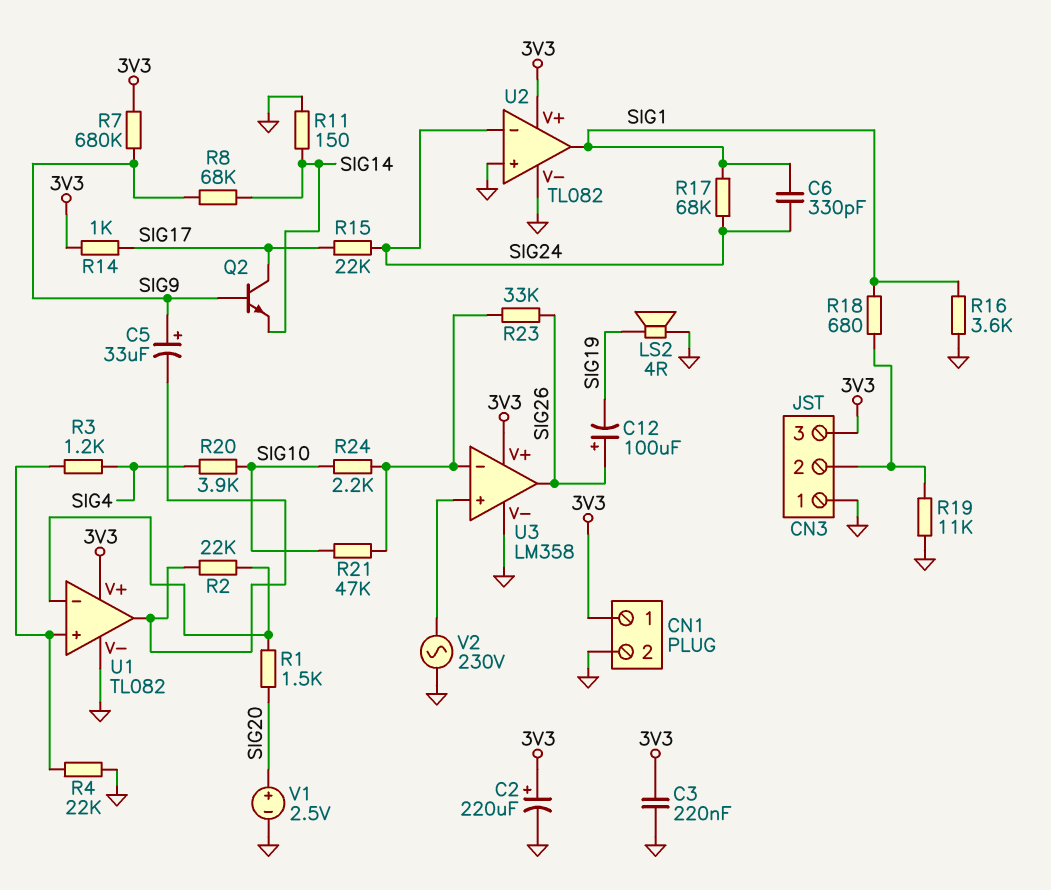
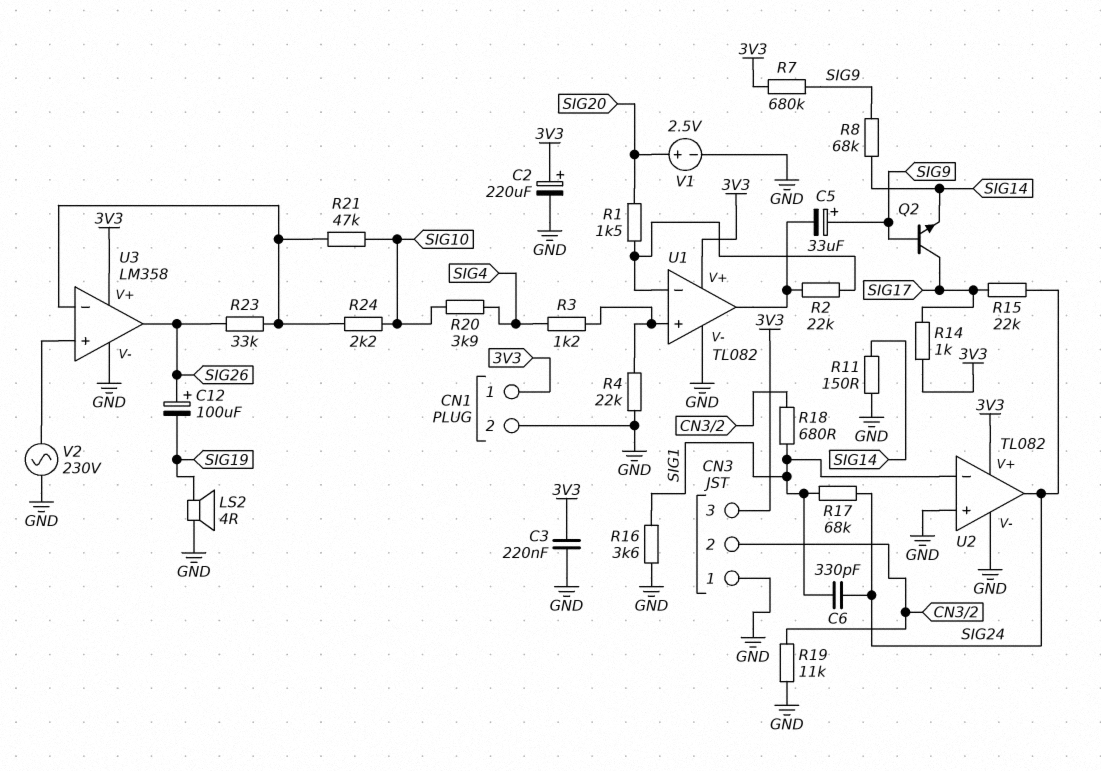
U2 pin in-: SIG24 -> SIG1
U2 pin out: SIG1 -> SIG24

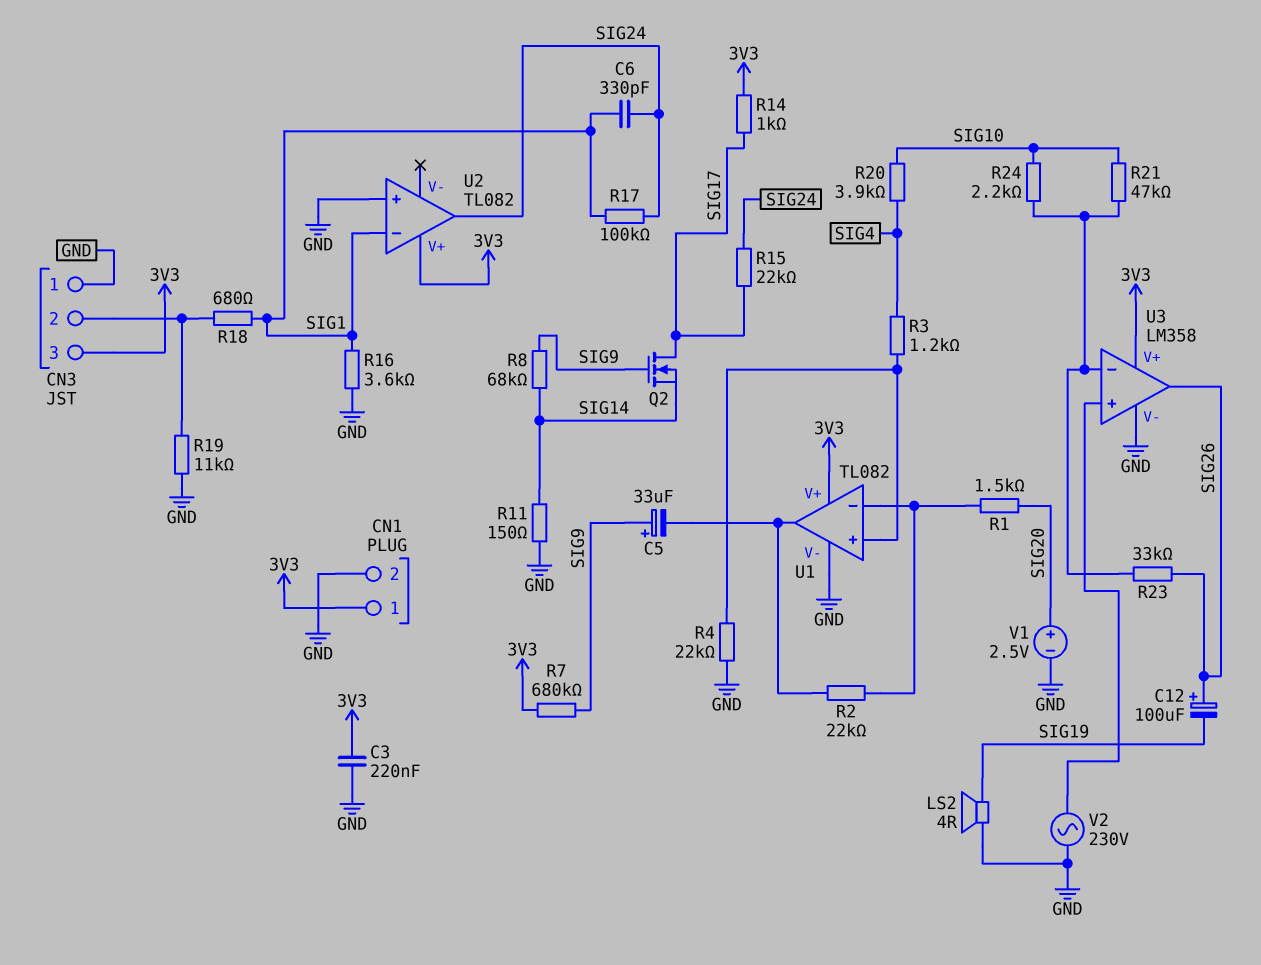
C2: 220uF (plus 3V3, minus GND) -> none
Q2: NPN (B SIG9, C SIG17, E SIG14) -> NMOS (G SIG9, D SIG17, S SIG14)
R17: 68k (SIG1, SIG24) -> 100k (SIG1, SIG24)
U2 pin V-: GND -> none

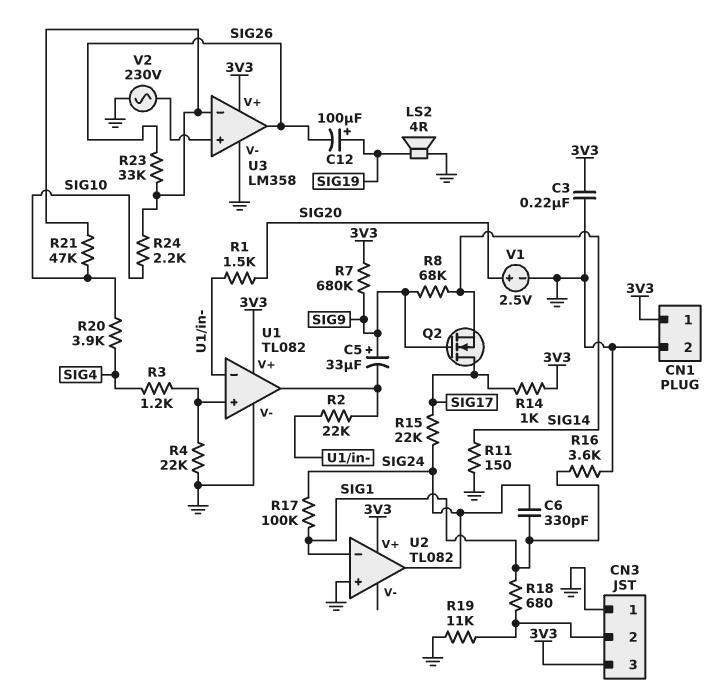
C12: 100uF (plus SIG26, minus SIG19) -> 100uF (plus SIG19, minus SIG26)

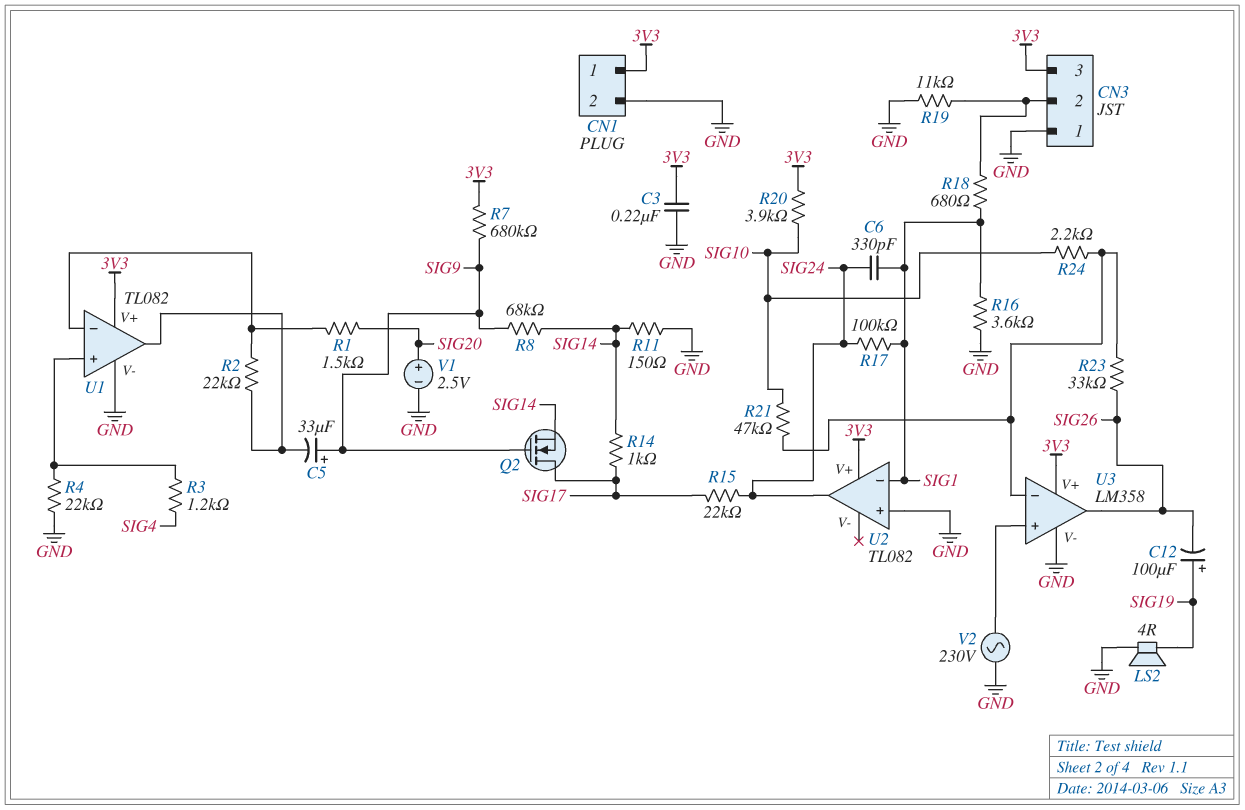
R14: 1k (3V3, SIG17) -> 1k (SIG14, SIG17)
R20: 3.9k (SIG4, SIG10) -> 3.9k (3V3, SIG10)

